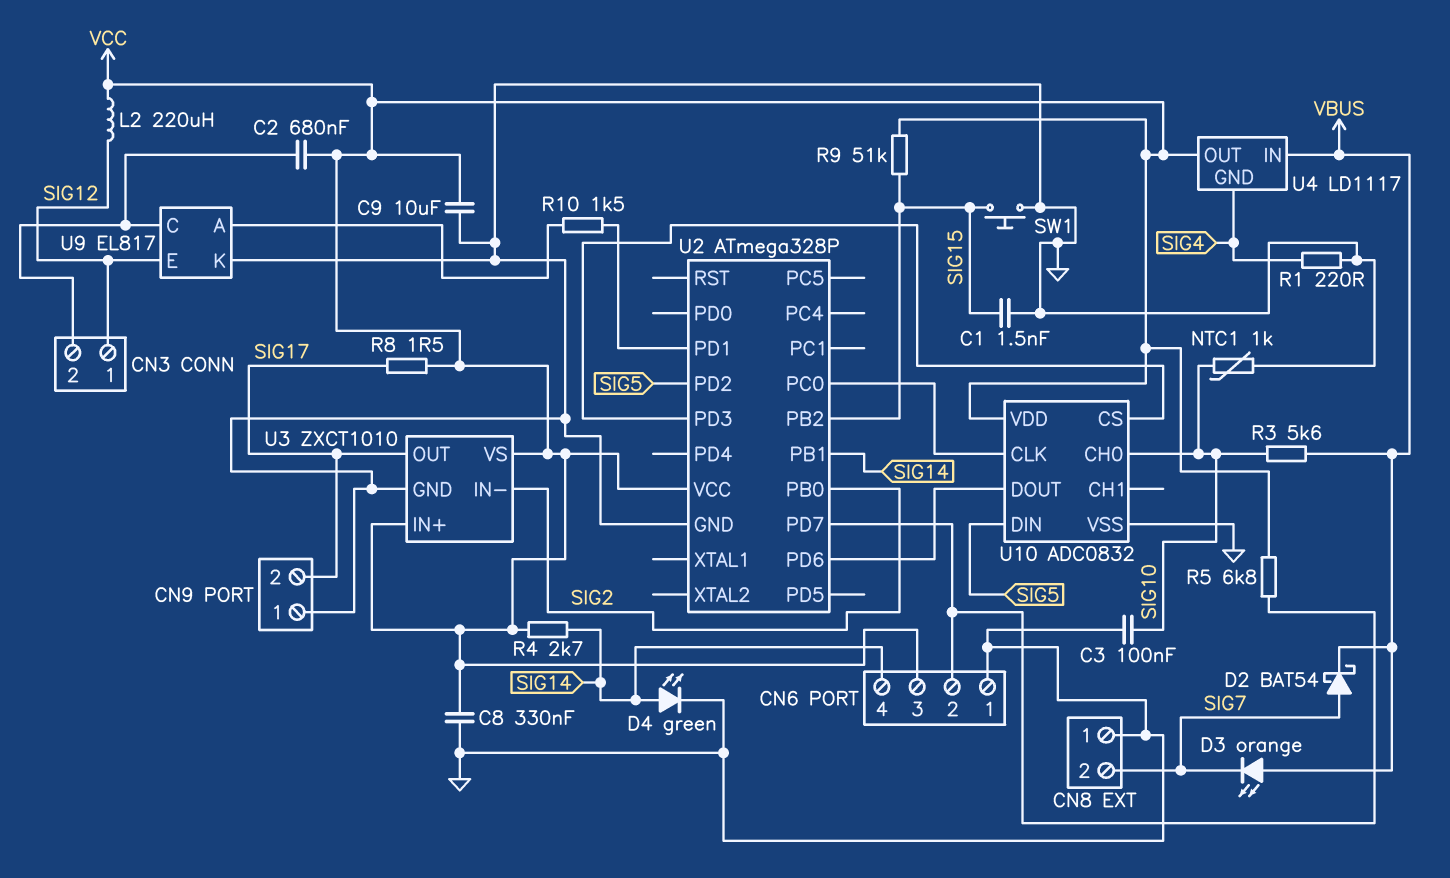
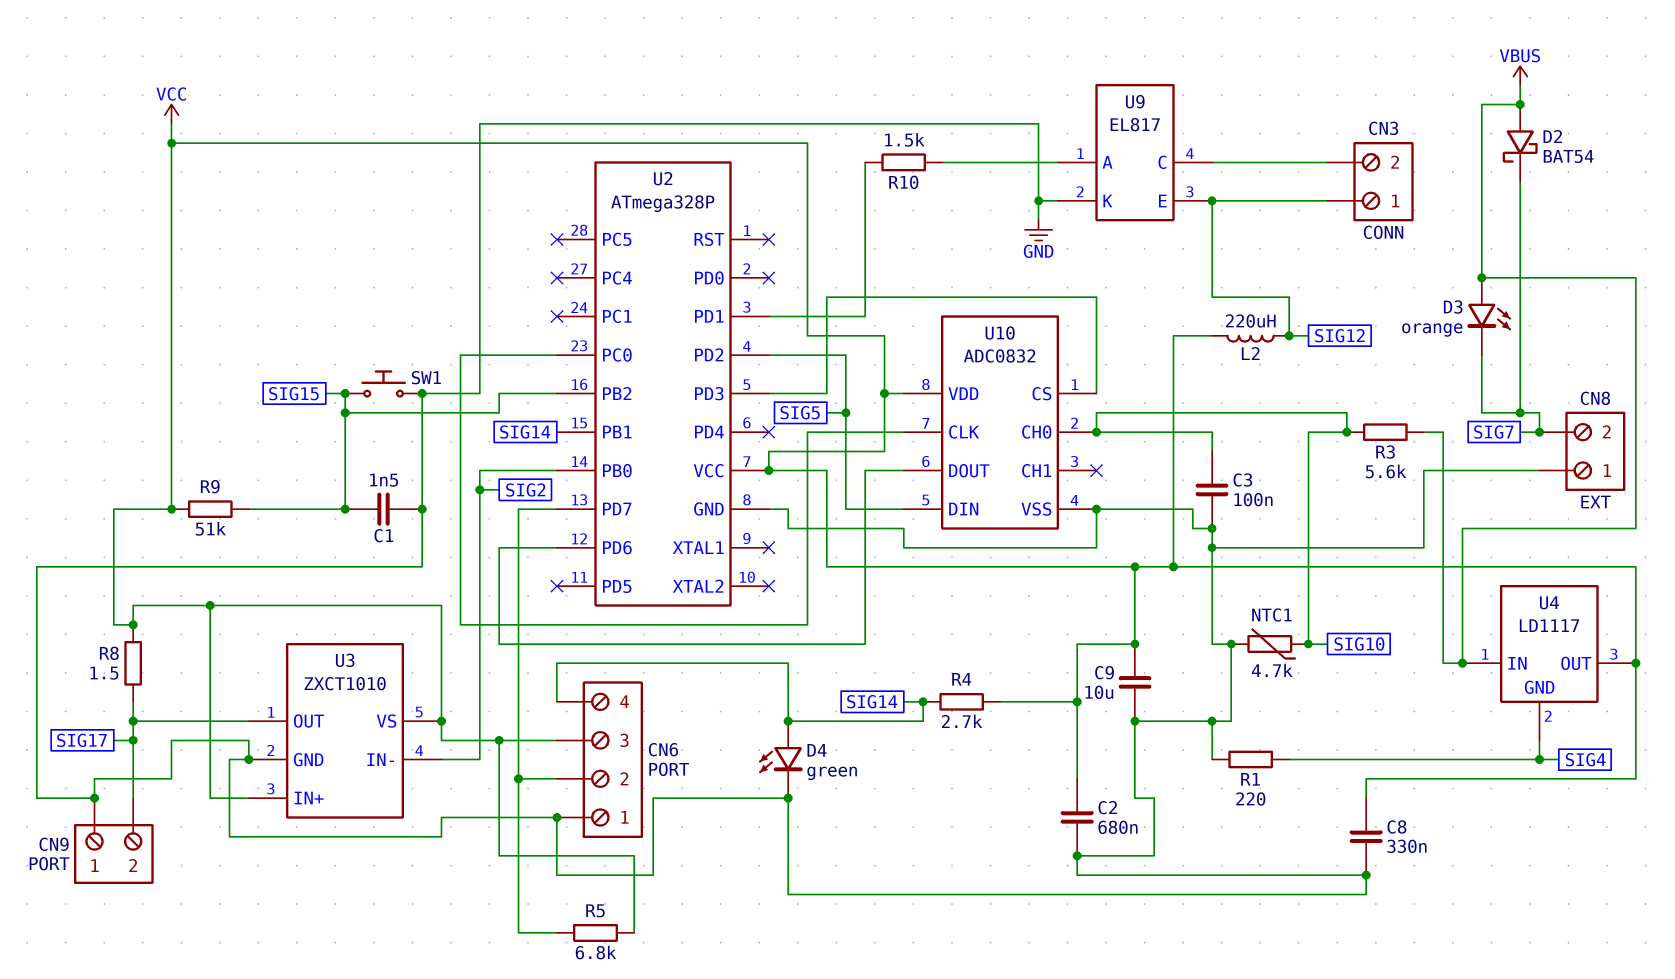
C2: 680nF (CN3/2, VCC) -> 680nF (GND, VCC)
D2: schottky BAT54 (A SIG7, K VBUS) -> schottky BAT54 (A VBUS, K SIG7)
NTC1: 1k (GND, SIG10) -> 4.7k (GND, SIG10)

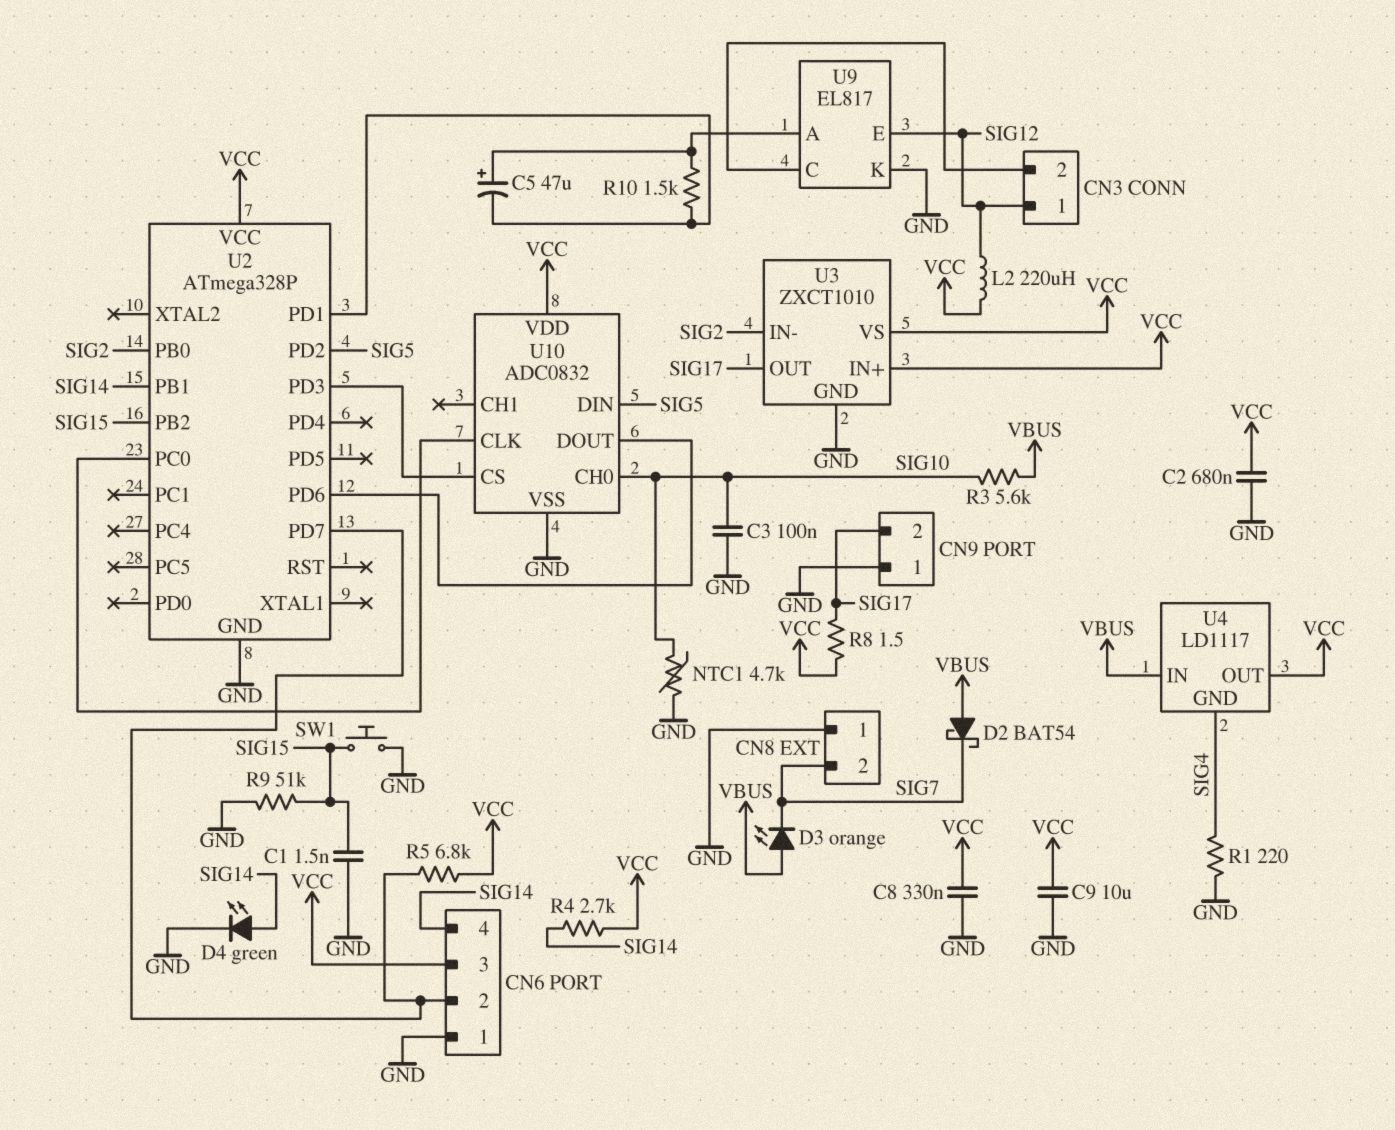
C5: none -> 47uF (plus U9/A, minus U2/PD1)
R9: 51k (SIG15, VCC) -> 51k (GND, SIG15)

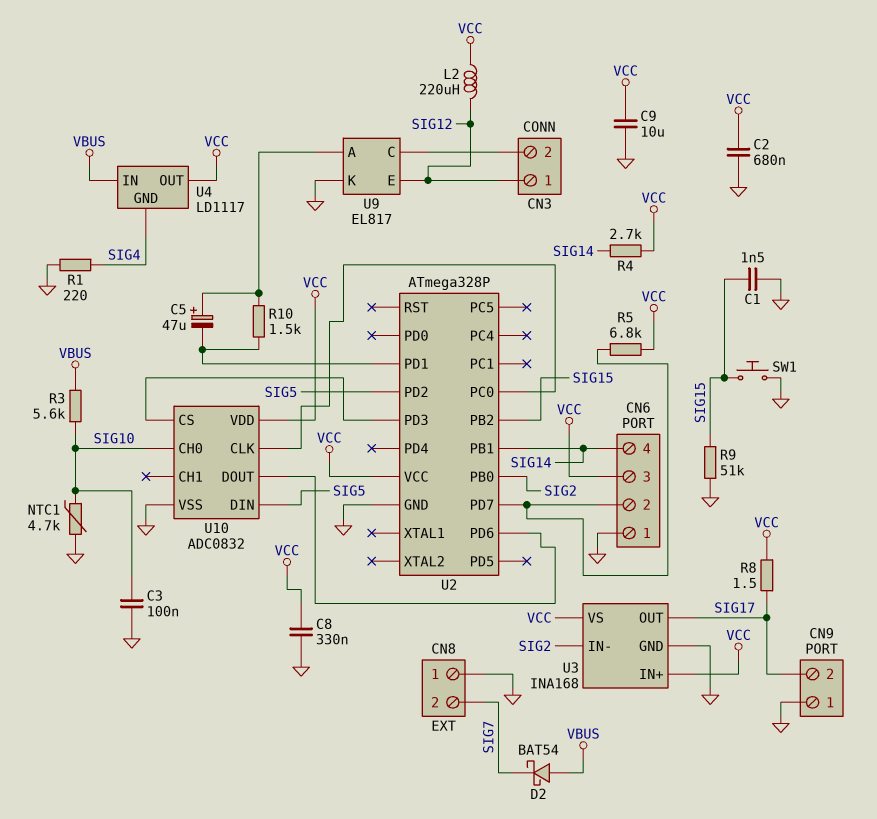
D3: LED orange (A VBUS, K SIG7) -> none
D4: LED green (A SIG14, K GND) -> none
U3: ZXCT1010 -> INA168

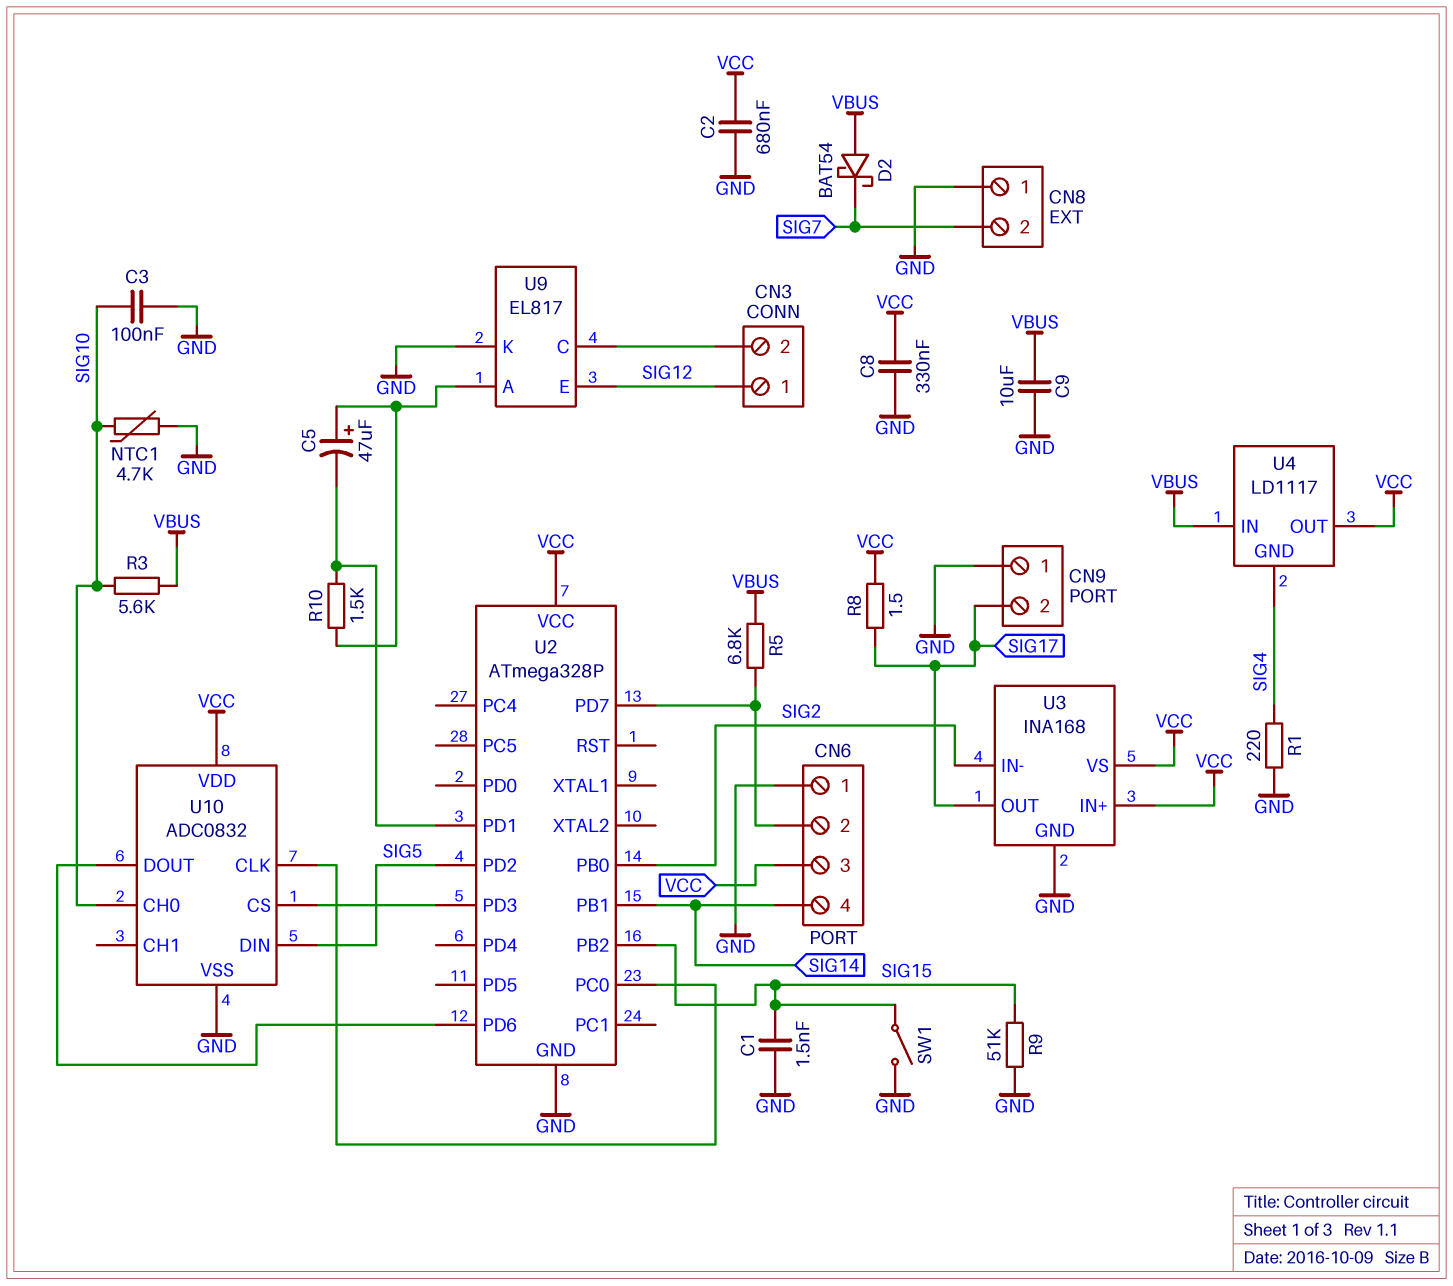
C9: 10uF (GND, VCC) -> 10uF (GND, VBUS)
L2: 220uH (SIG12, VCC) -> none
R4: 2.7k (SIG14, VCC) -> none
R5: 6.8k (CN6/2, VCC) -> 6.8k (CN6/2, VBUS)
SW1: button (GND, SIG15) -> switch (GND, SIG15)

